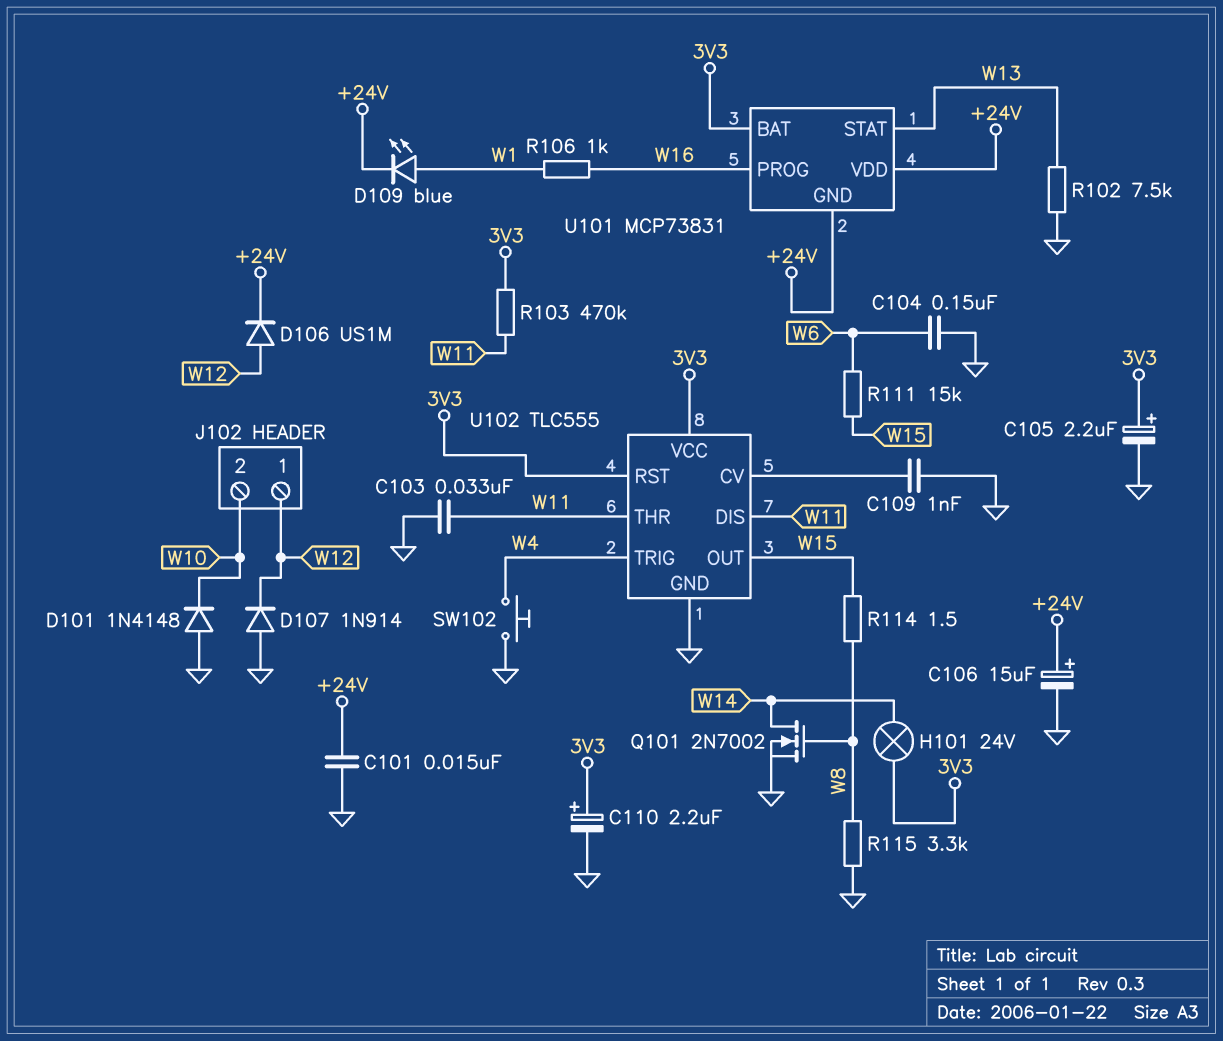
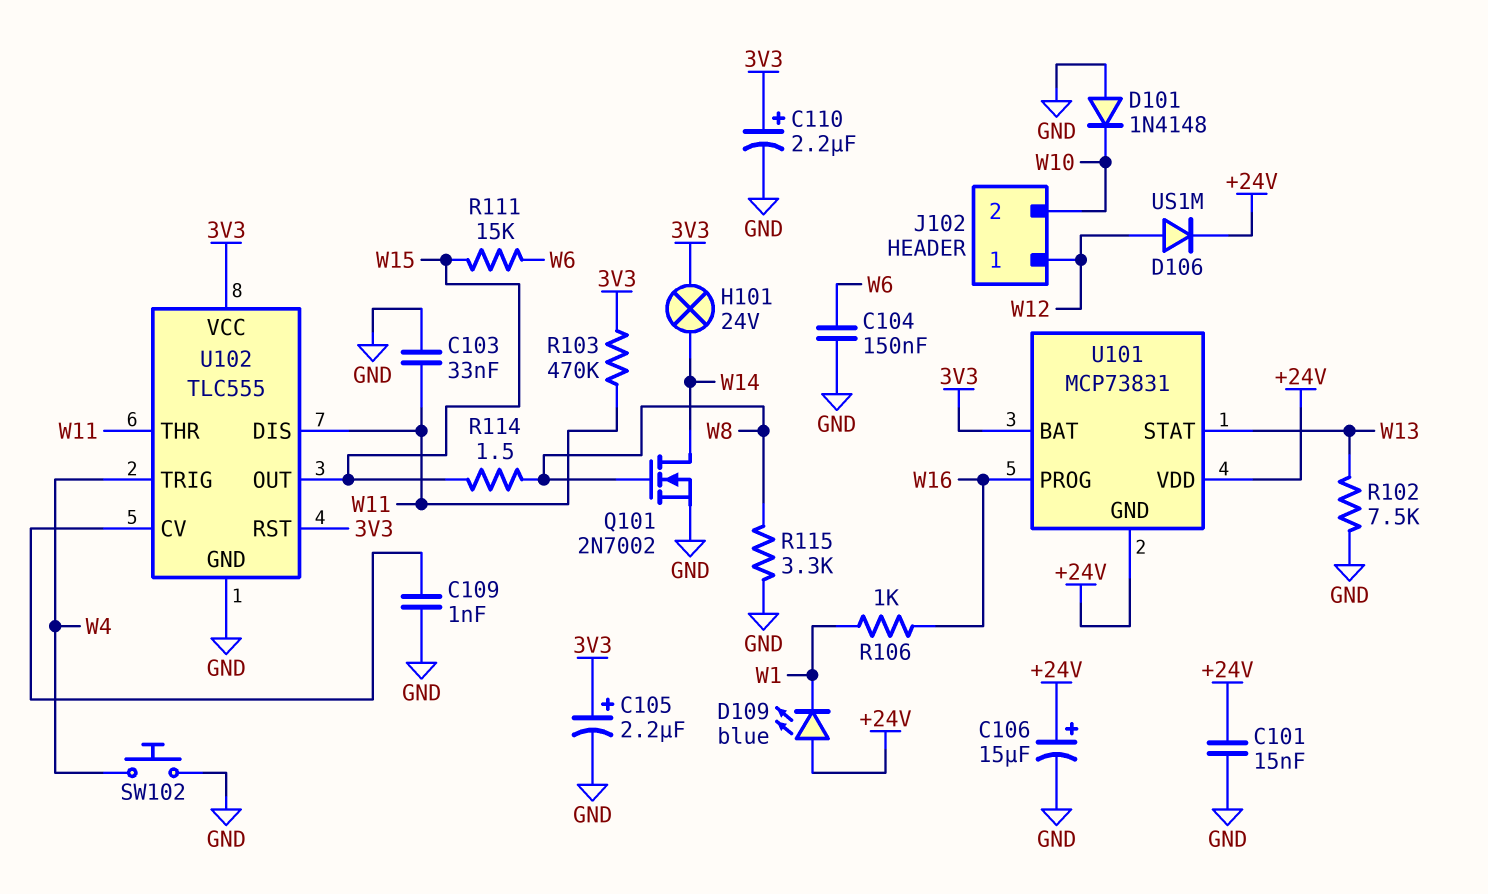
D107: diode 1N914 (A GND, K W12) -> none
D109: LED blue (A W1, K +24V) -> LED blue (A +24V, K W1)

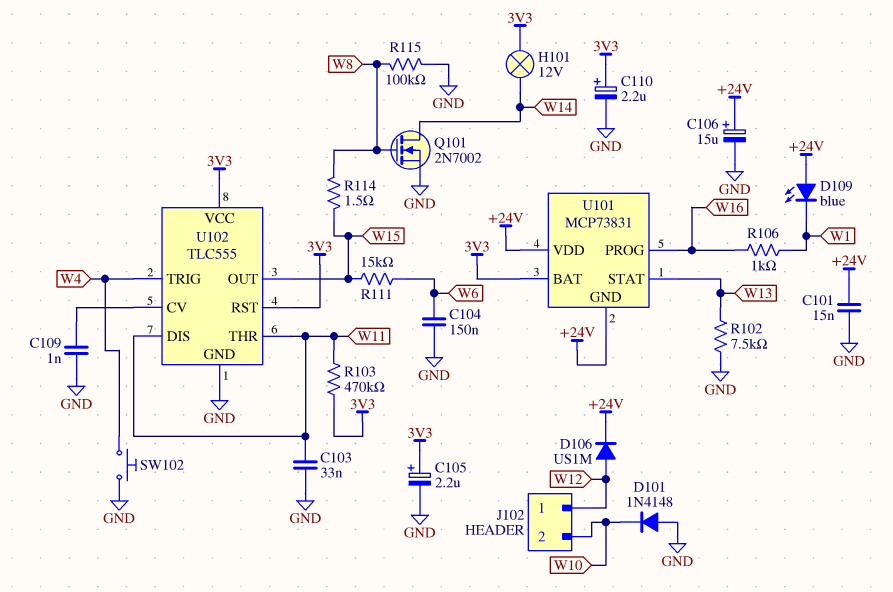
H101: lamp 24V (3V3, W14) -> lamp 12V (3V3, W14)
R115: 3.3k (GND, W8) -> 100k (GND, W8)

